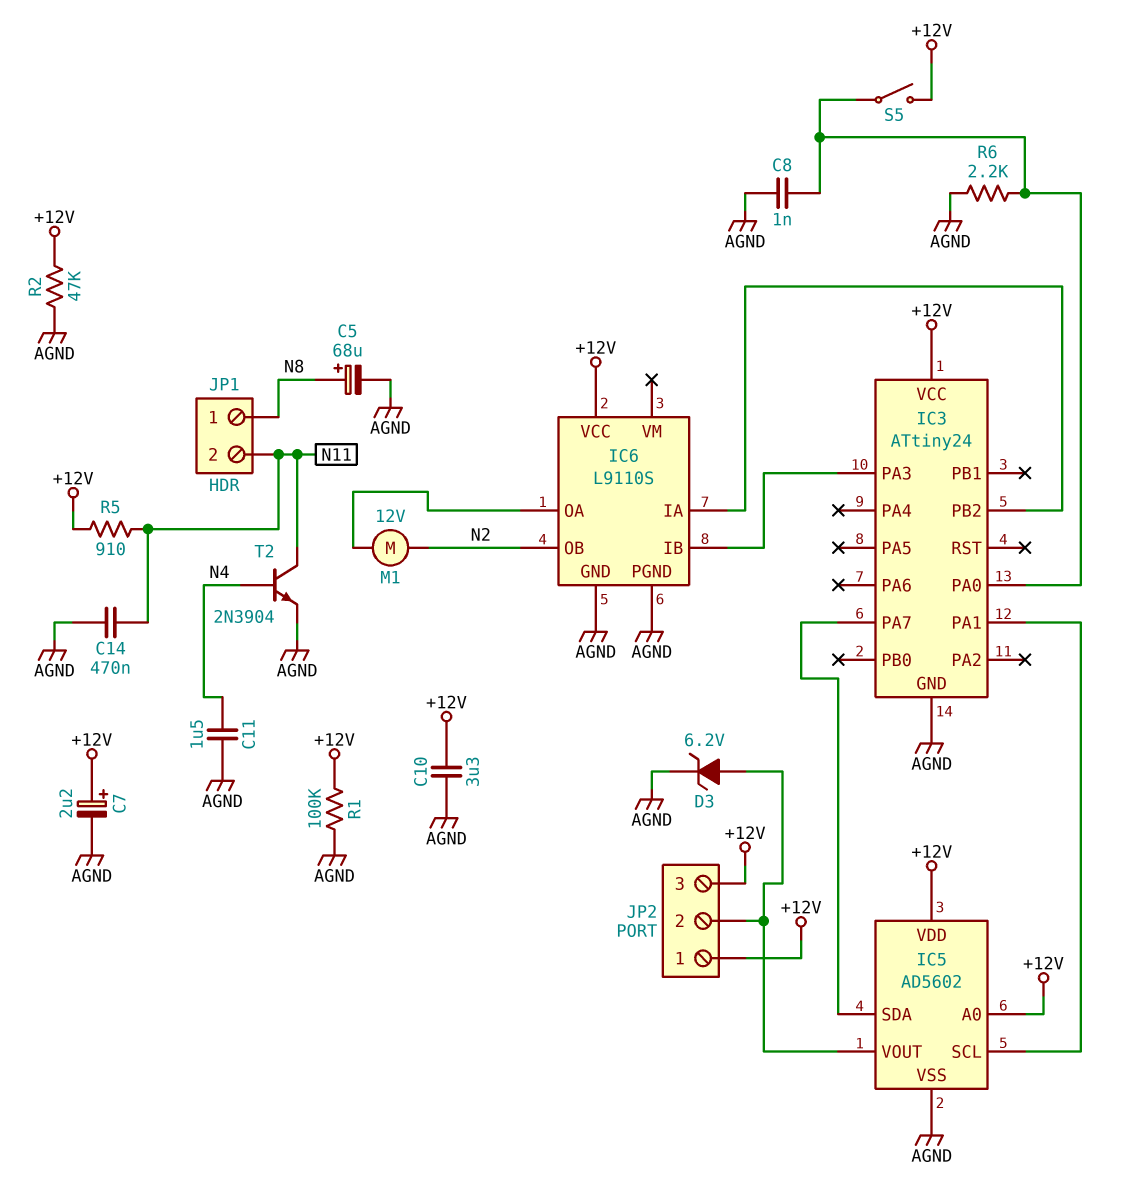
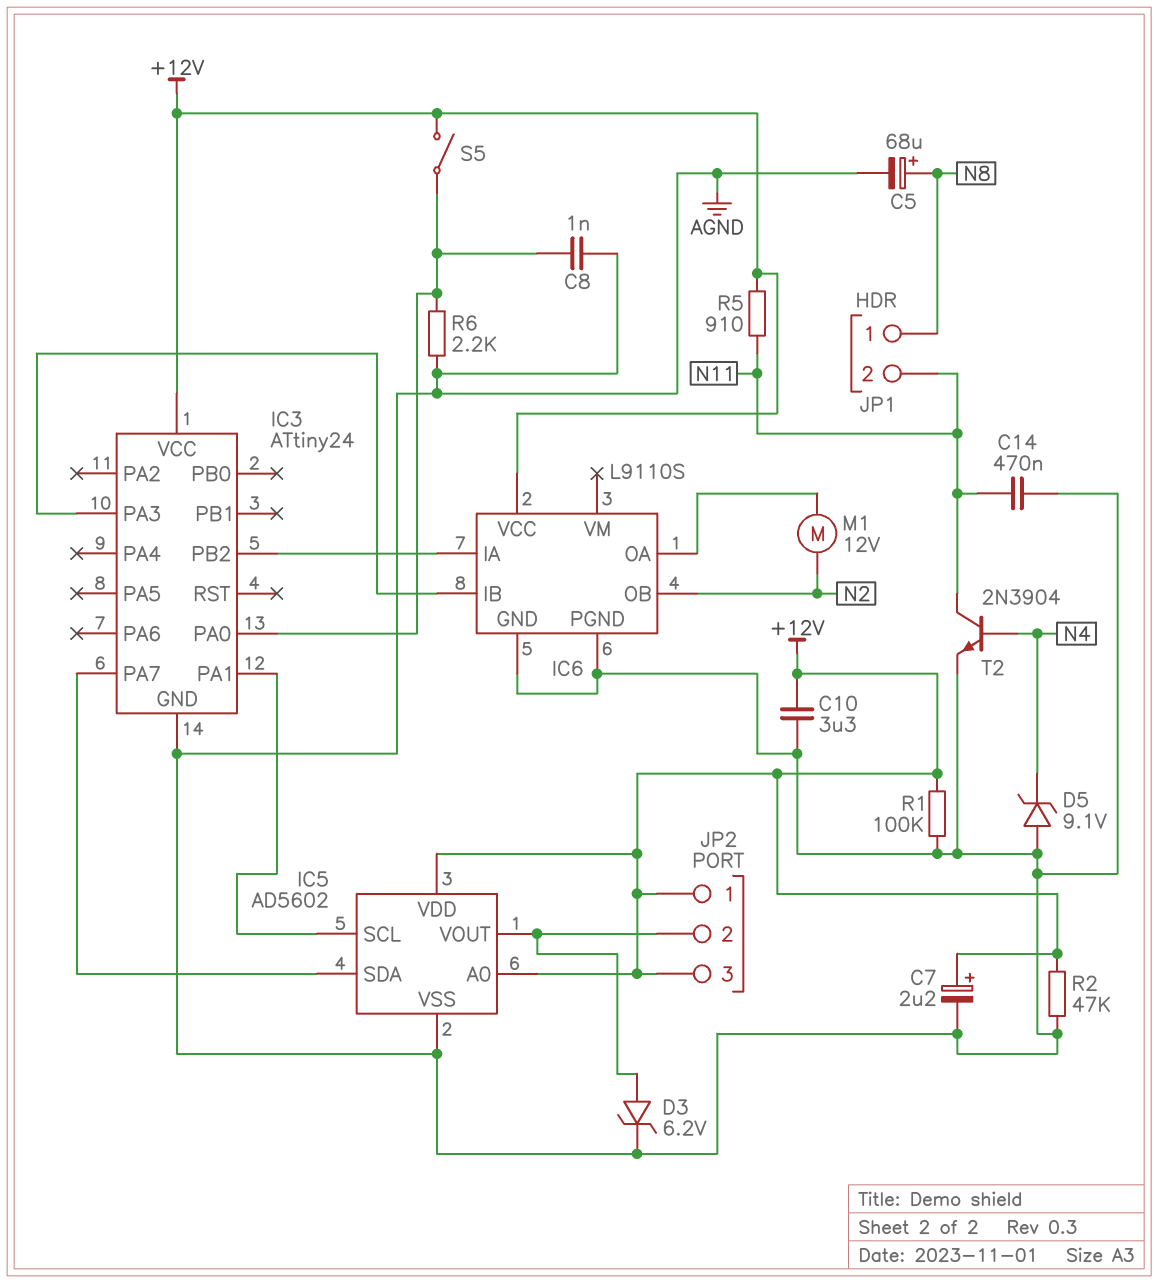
C11: 1.5uF (AGND, N4) -> none
D5: none -> zener 9.1V (A AGND, K N4)

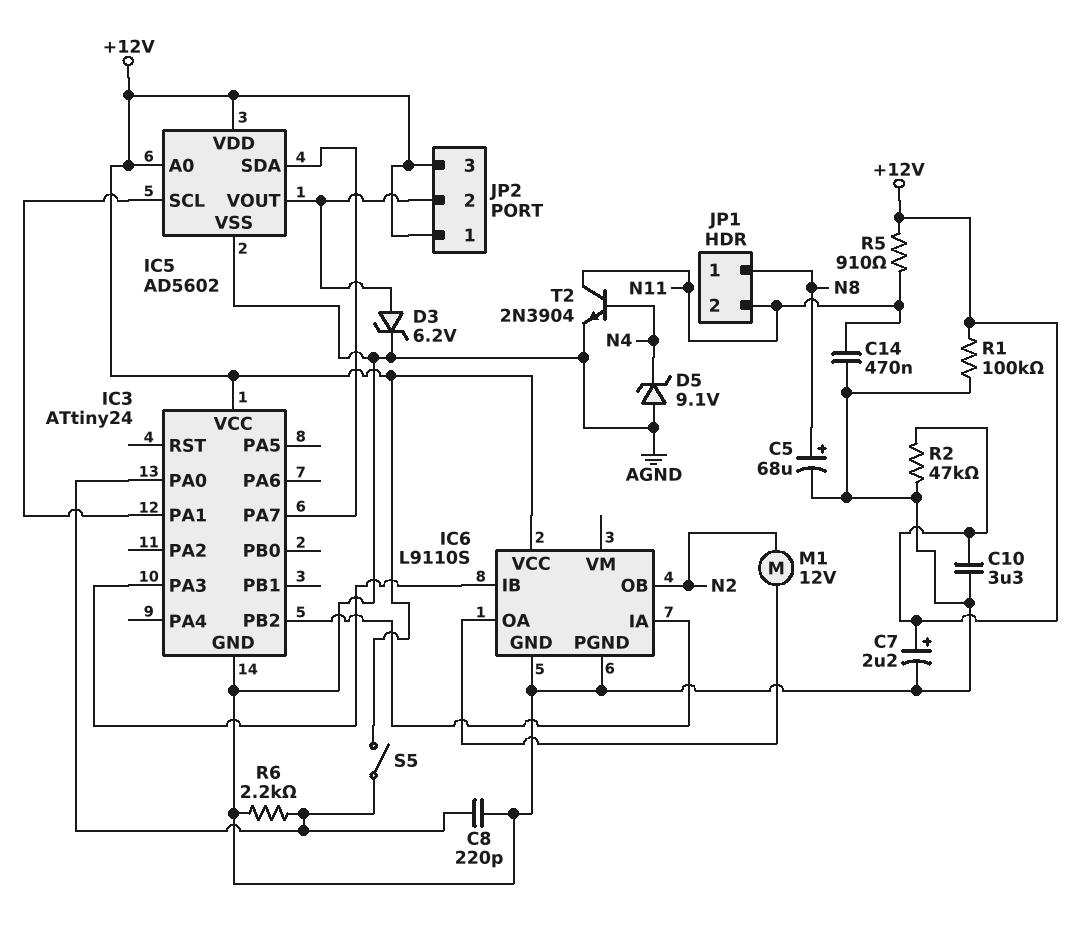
C8: 1nF (AGND, IC3/PA0) -> 220pF (AGND, IC3/PA0)

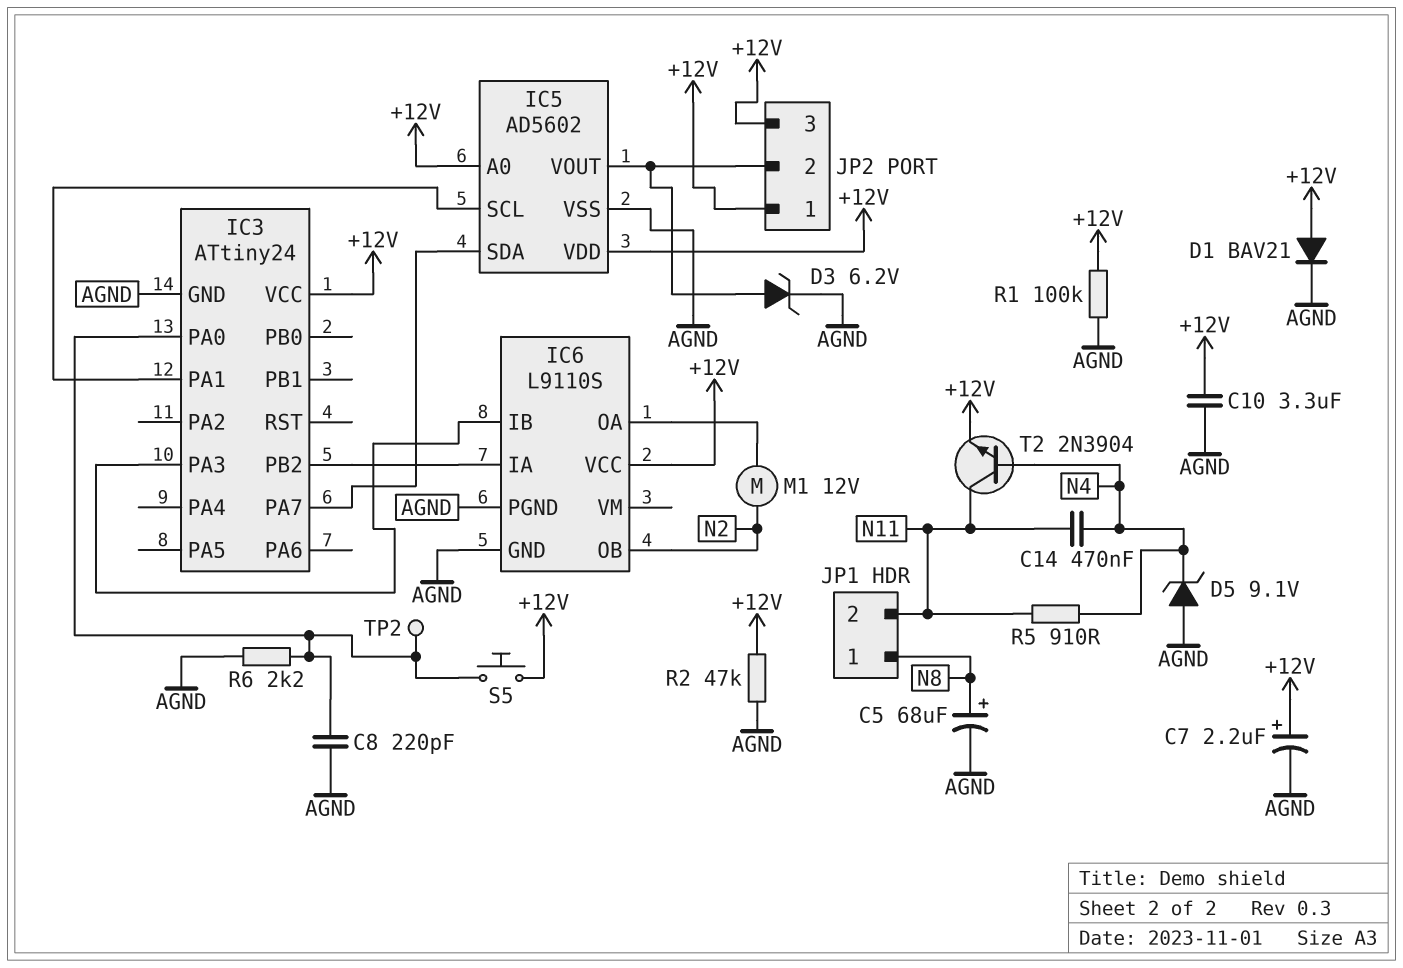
C14: 470nF (AGND, N11) -> 470nF (N4, N11)
D1: none -> diode BAV21 (A +12V, K AGND)
R5: 910 (+12V, N11) -> 910 (N4, N11)
S5: switch (+12V, IC3/PA0) -> button (+12V, IC3/PA0)
T2: NPN 2N3904 (B N4, C N11, E AGND) -> NPN 2N3904 (B N4, C N11, E +12V)
TP2: none -> test point (IC3/PA0)

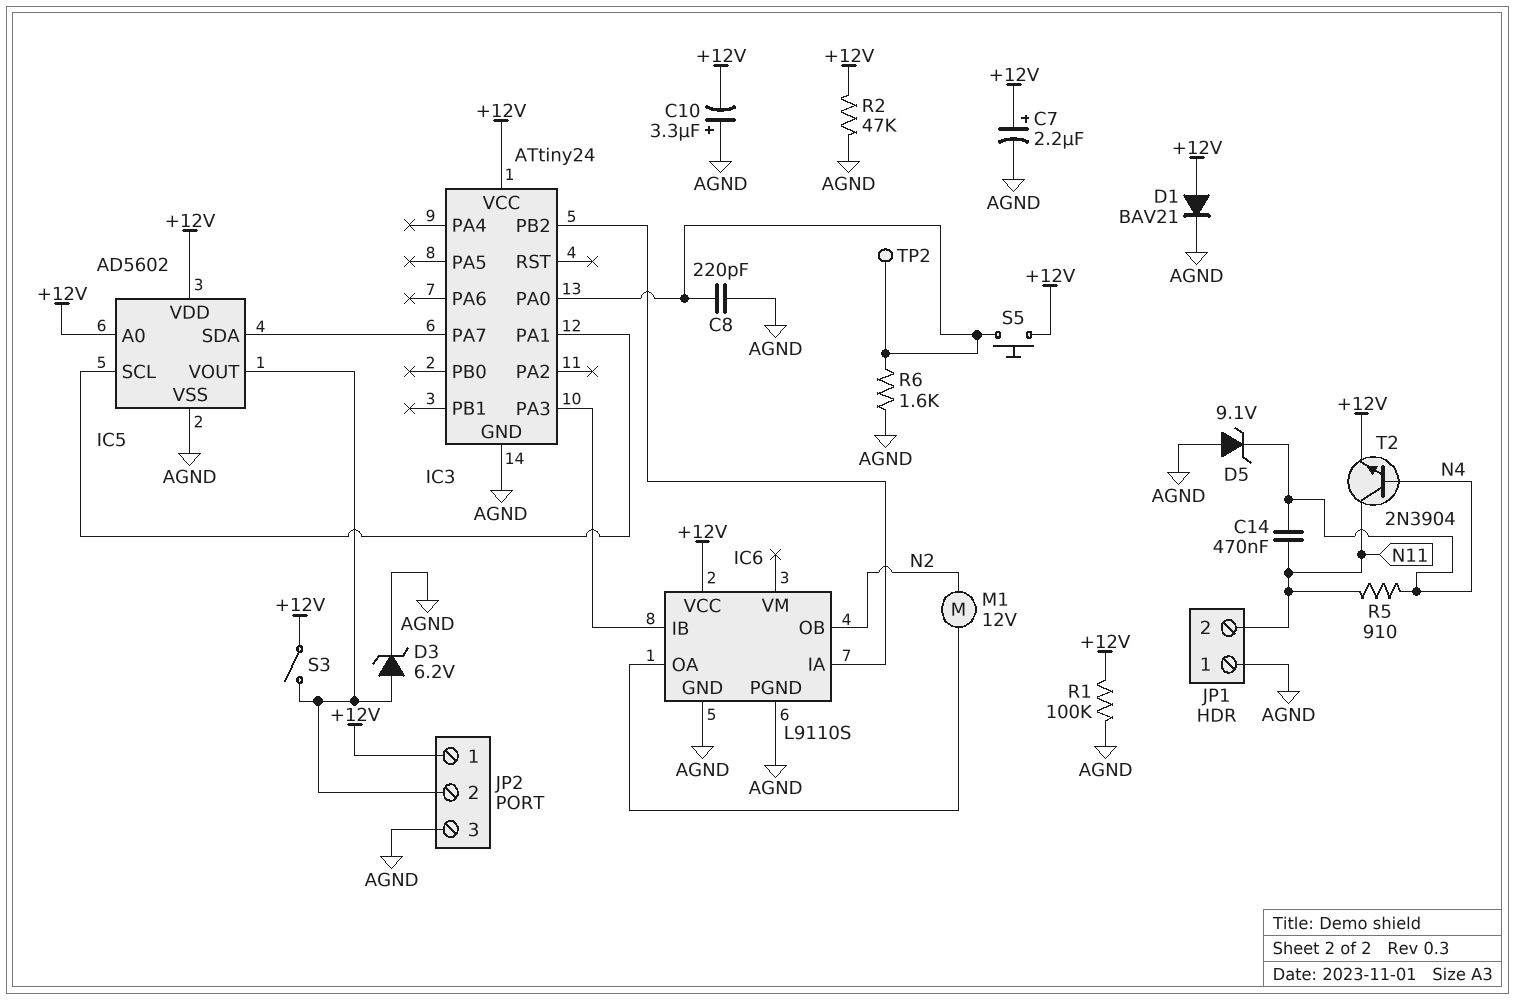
C5: 68uF (plus N8, minus AGND) -> none
C10: 3.3uF (+12V, AGND) -> 3.3uF (plus AGND, minus +12V)
JP1 pin 1: N8 -> AGND
JP2 pin 3: +12V -> AGND
R6: 2.2k (AGND, IC3/PA0) -> 1.6k (AGND, IC3/PA0)
S3: none -> switch (+12V, IC5/VOUT)

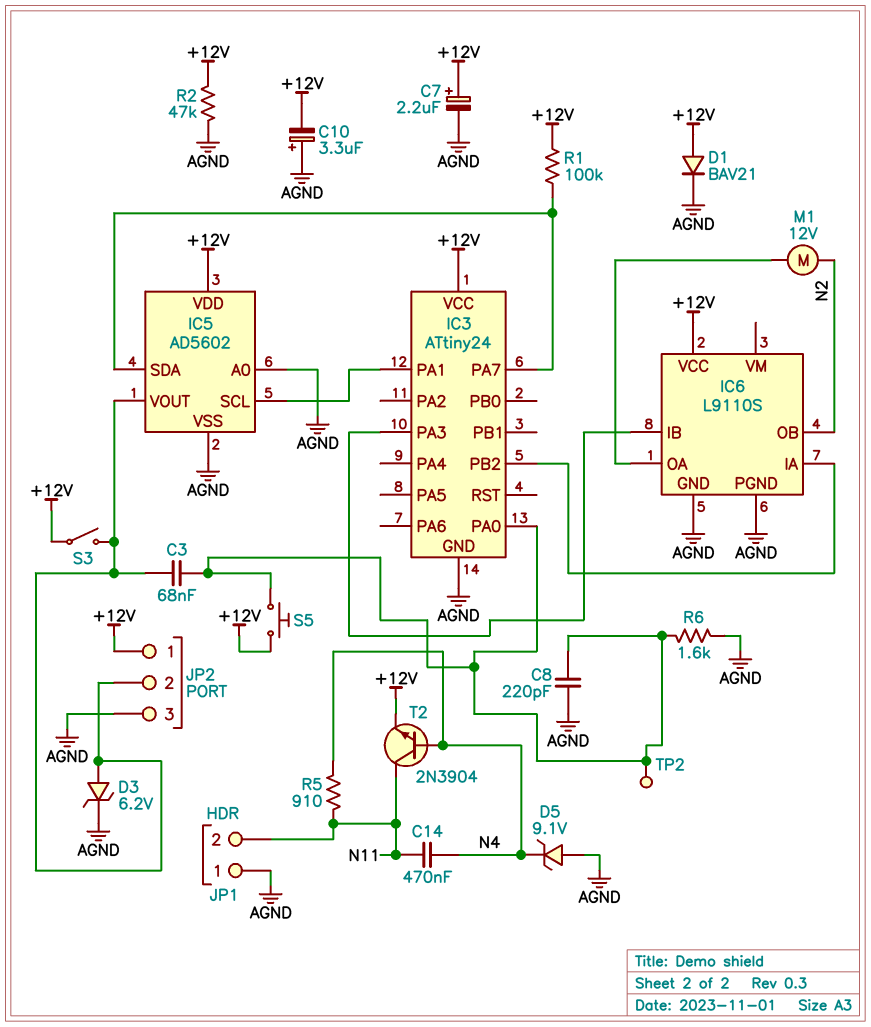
C3: none -> 68nF (IC3/PA0, IC5/VOUT)
IC5 pin A0: +12V -> AGND
R1: 100k (+12V, AGND) -> 100k (+12V, IC3/PA7)

